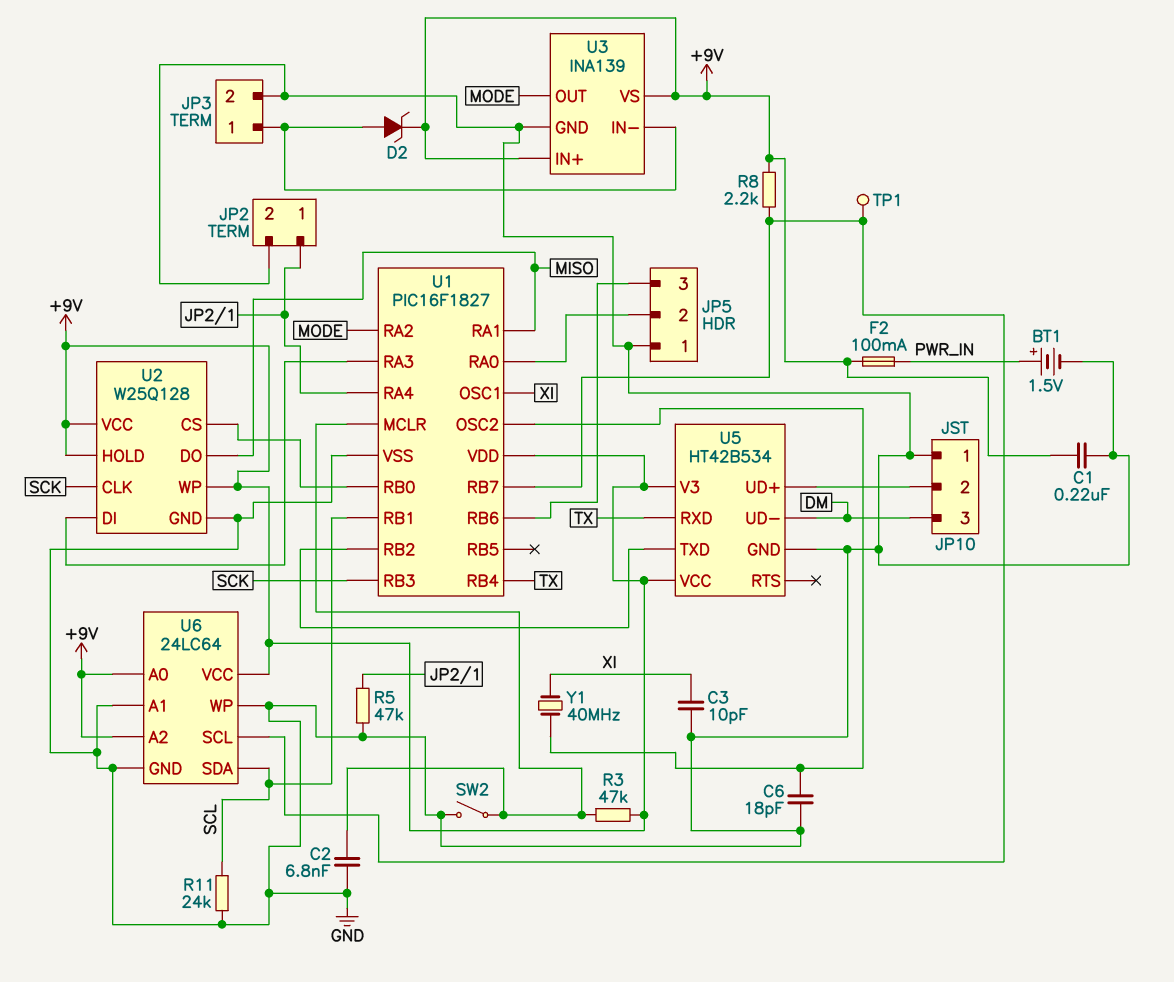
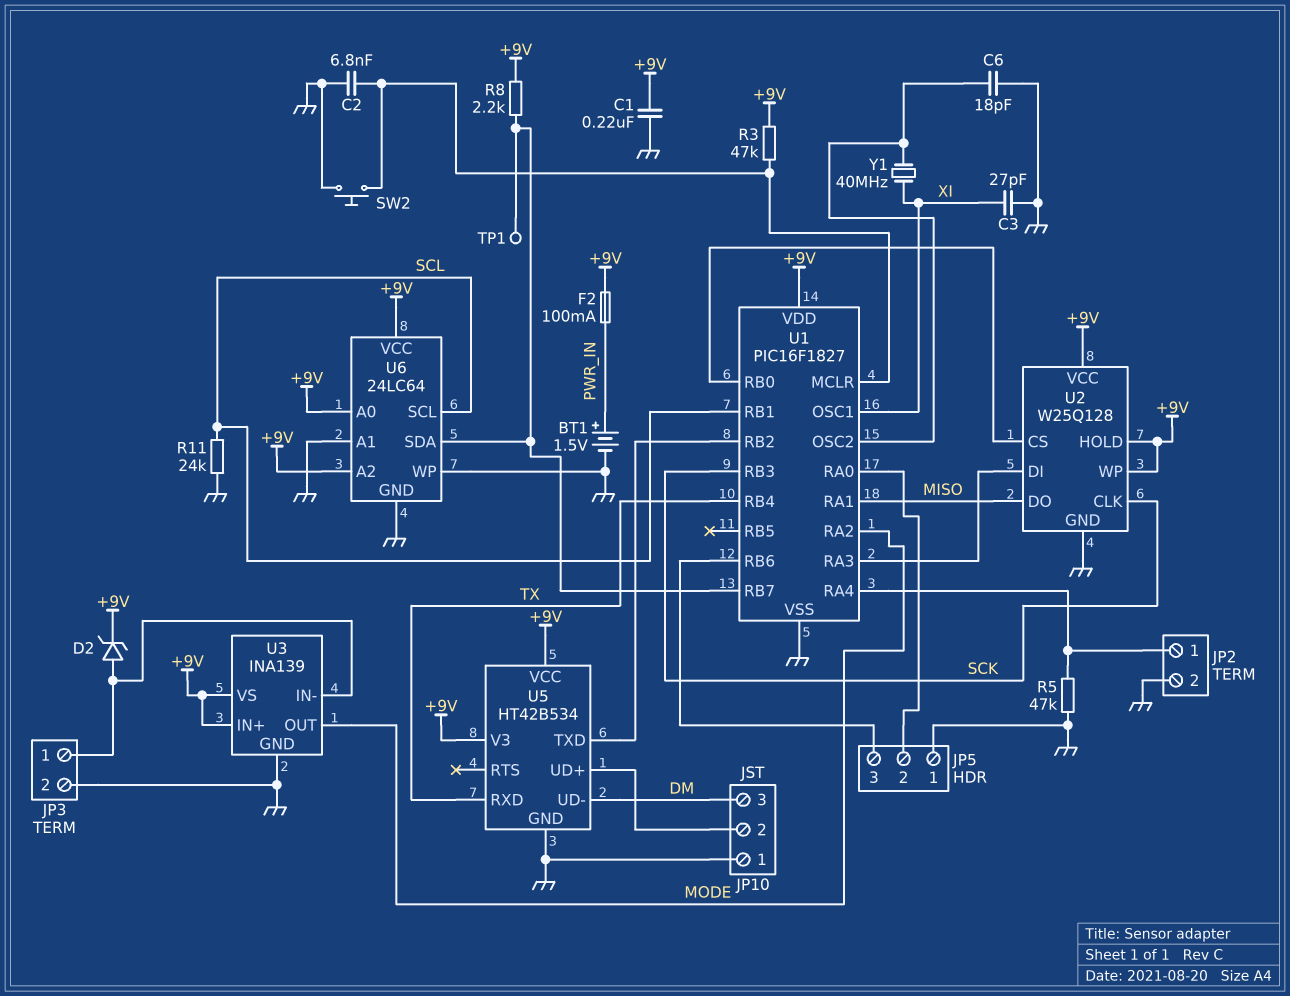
C3: 10pF (GND, XI) -> 27pF (GND, XI)
SW2: switch (GND, U1/MCLR) -> button (GND, U1/MCLR)
U6 pin SCL: U1/RB7 -> SCL
U6 pin SDA: SCL -> U1/RB7

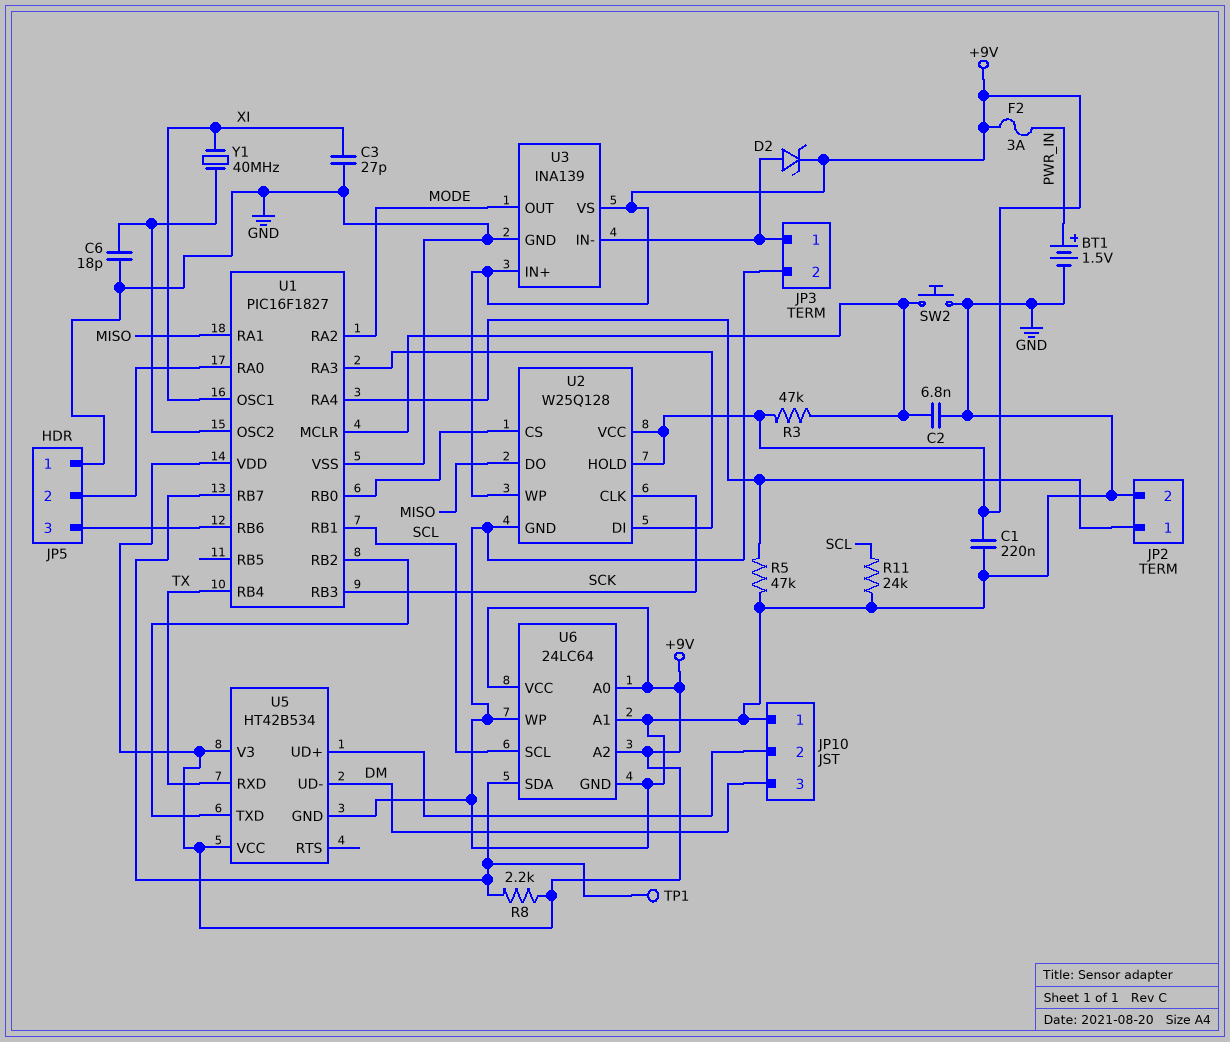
F2: 100mA (+9V, PWR_IN) -> 3A (+9V, PWR_IN)

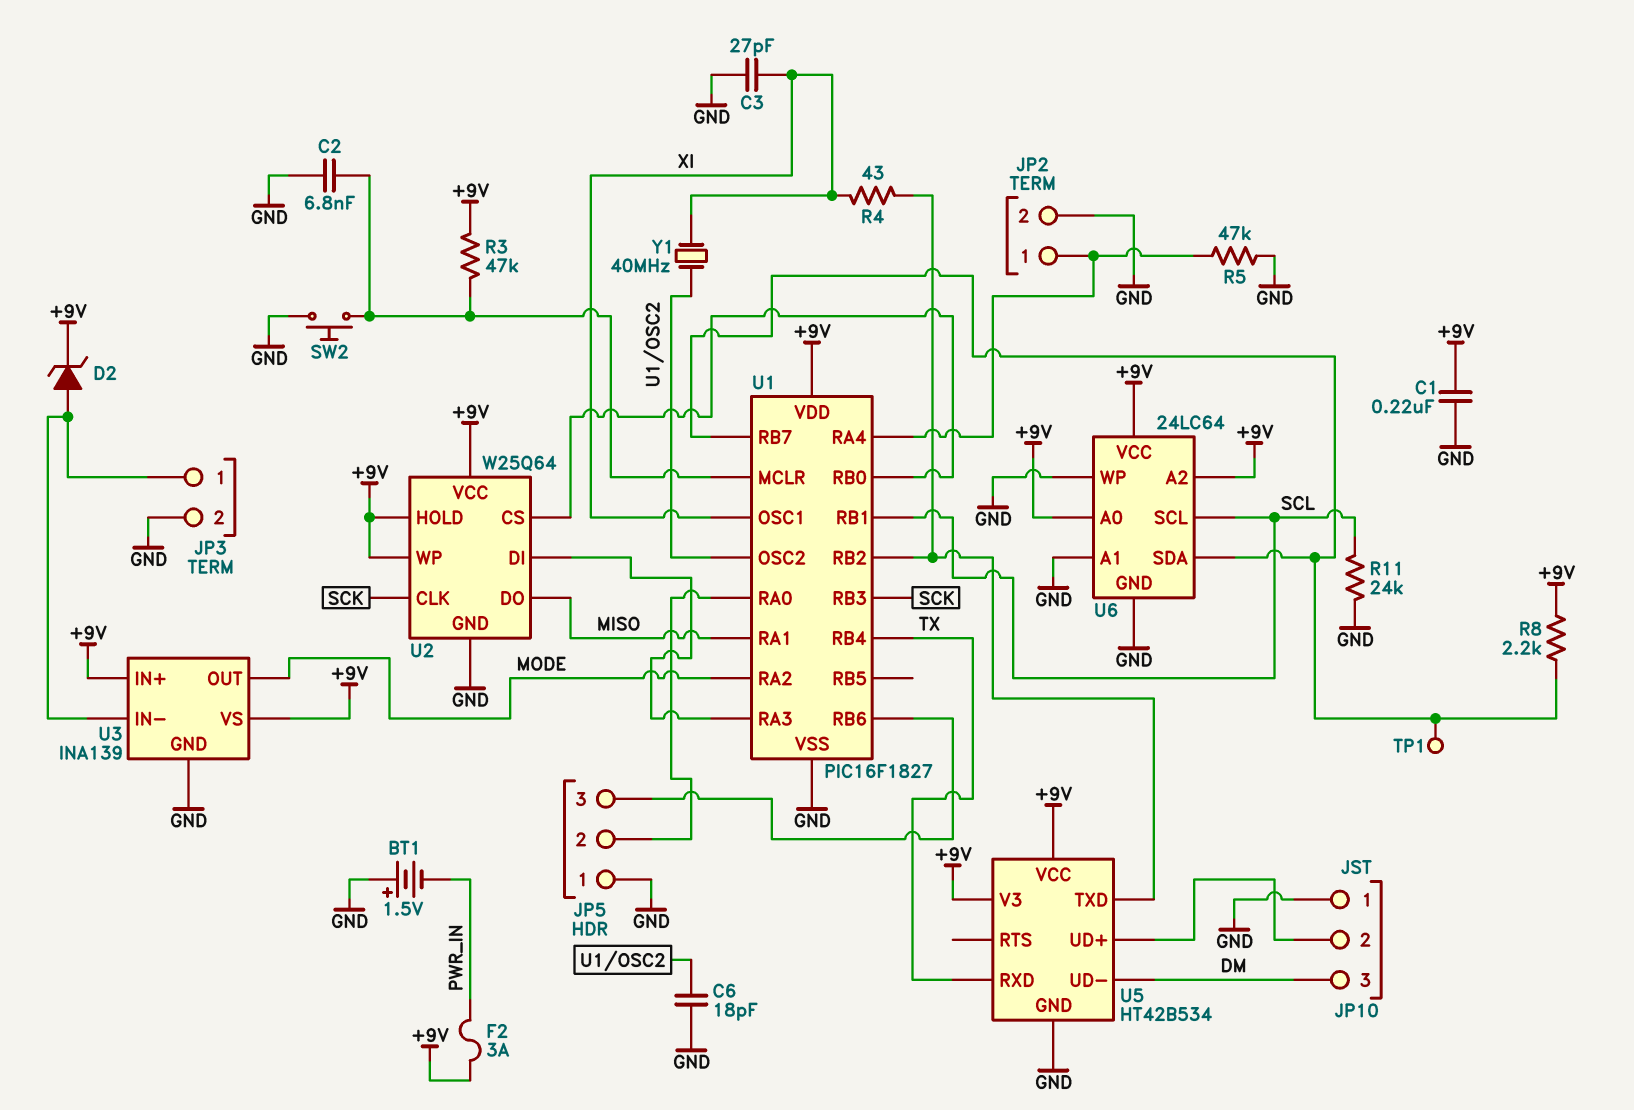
BT1: 1.5V (plus PWR_IN, minus GND) -> 1.5V (plus GND, minus PWR_IN)
R4: none -> 43 (U1/RB2, XI)
U2: W25Q128 -> W25Q64

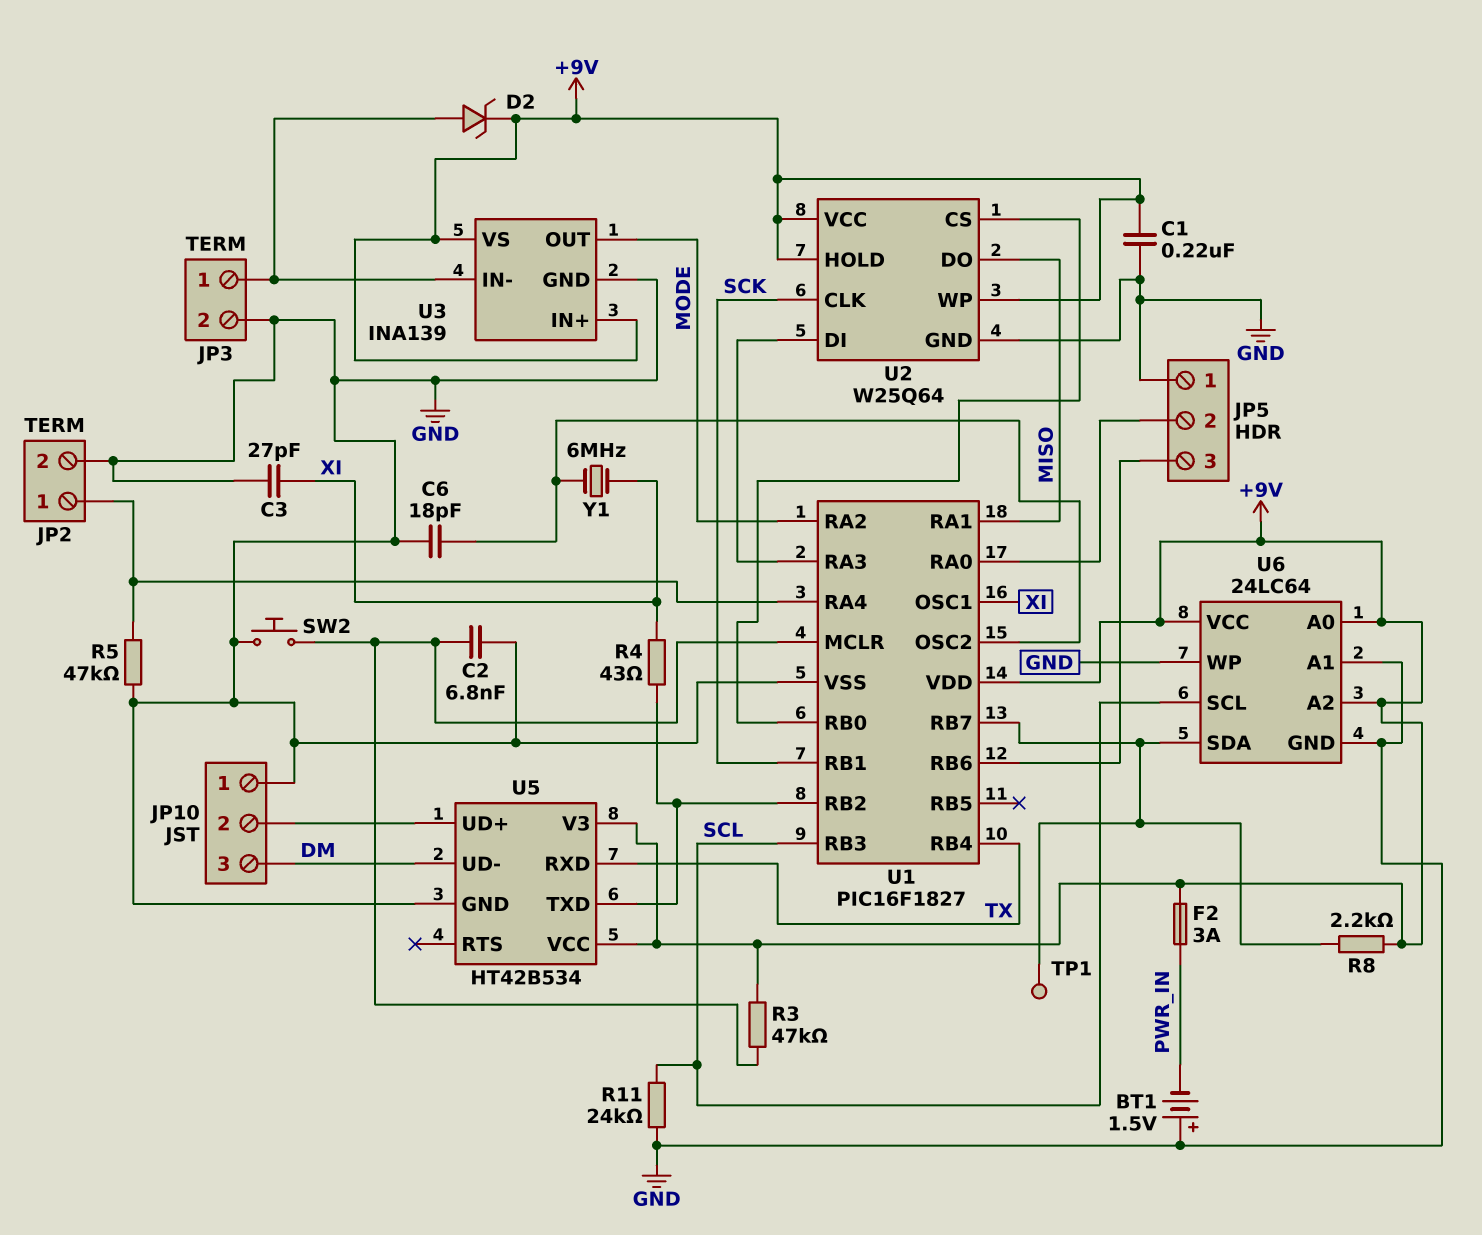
U1 pin RB1: SCL -> SCK
U1 pin RB3: SCK -> SCL
Y1: 40MHz (U1/OSC2, XI) -> 6MHz (U1/OSC2, XI)

